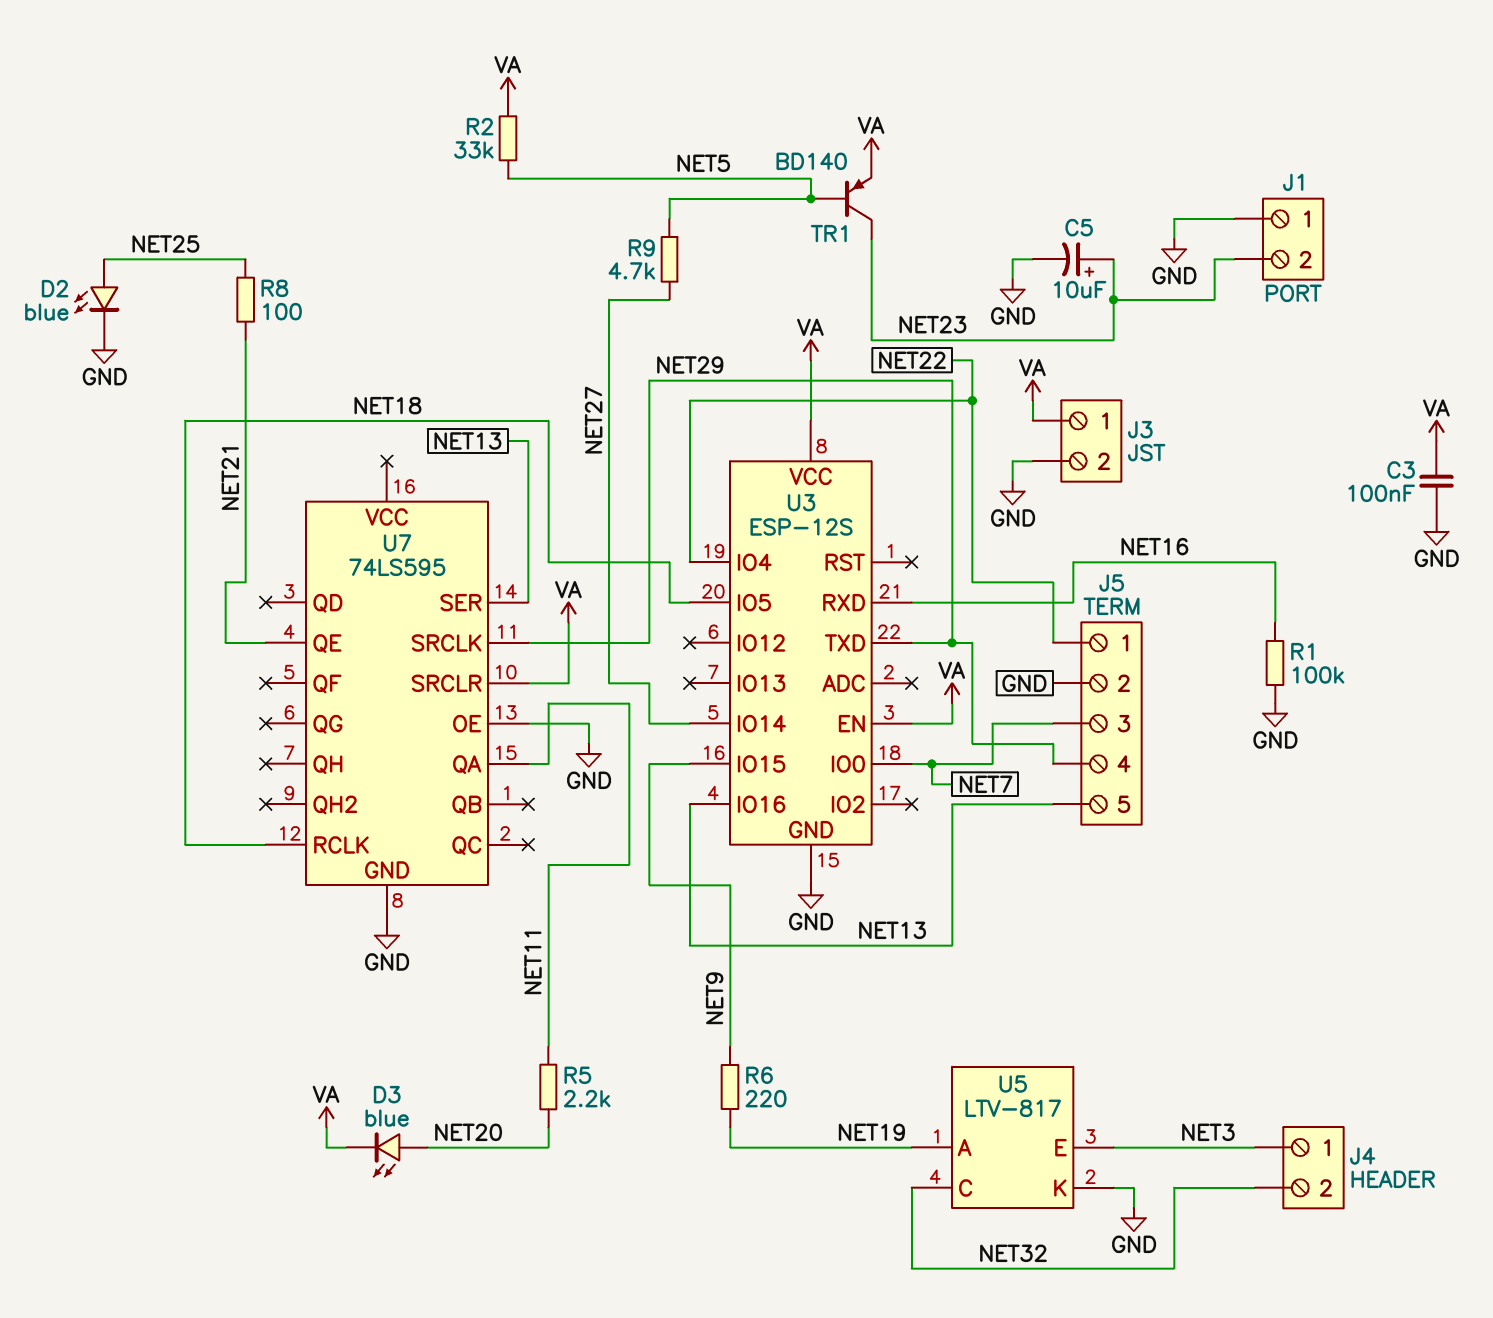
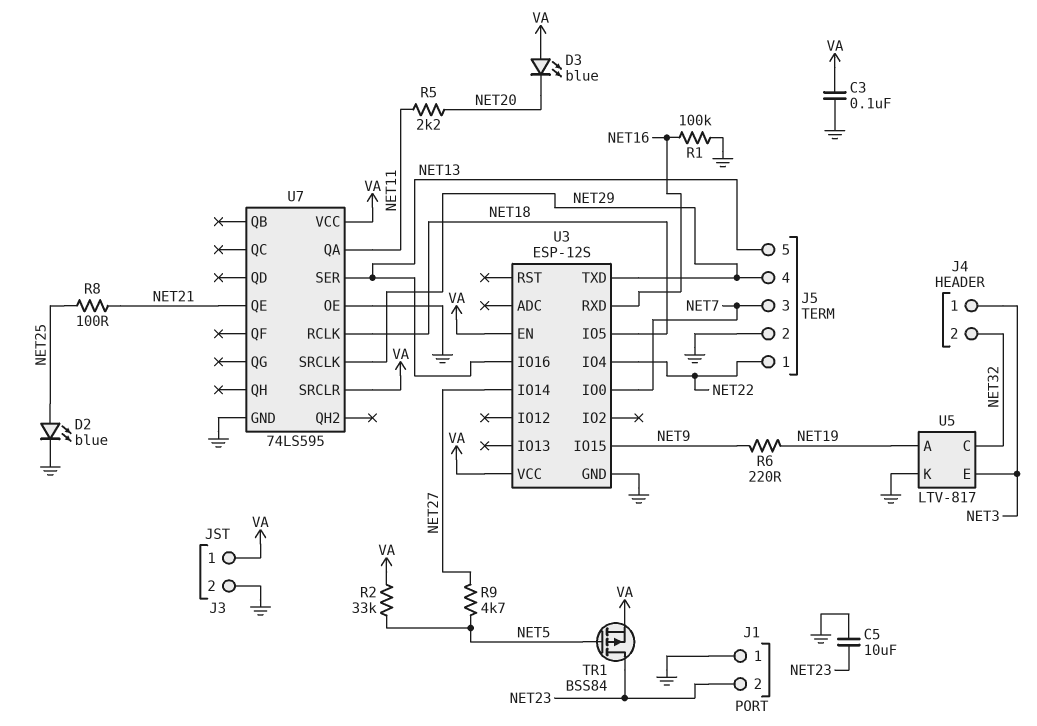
C5: 10uF (plus NET23, minus GND) -> 10uF (GND, NET23)
D3: LED blue (A NET20, K VA) -> LED blue (A VA, K NET20)
TR1: PNP BD140 (B NET5, C NET23, E VA) -> PMOS BSS84 (G NET5, D NET23, S VA)
U7 pin VCC: none -> VA

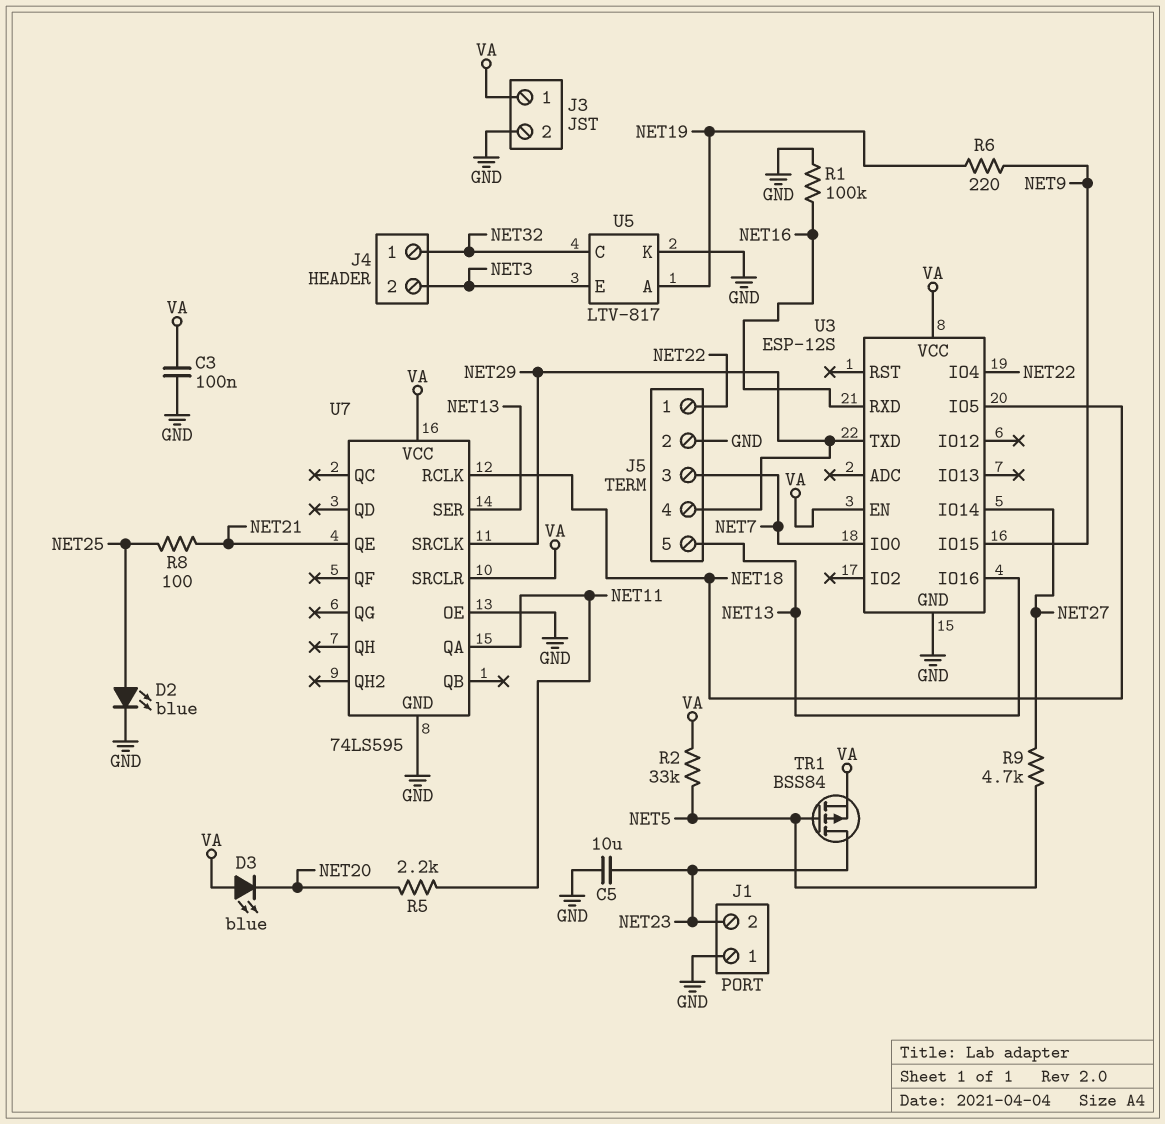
J4 pin 1: NET3 -> NET32
J4 pin 2: NET32 -> NET3

